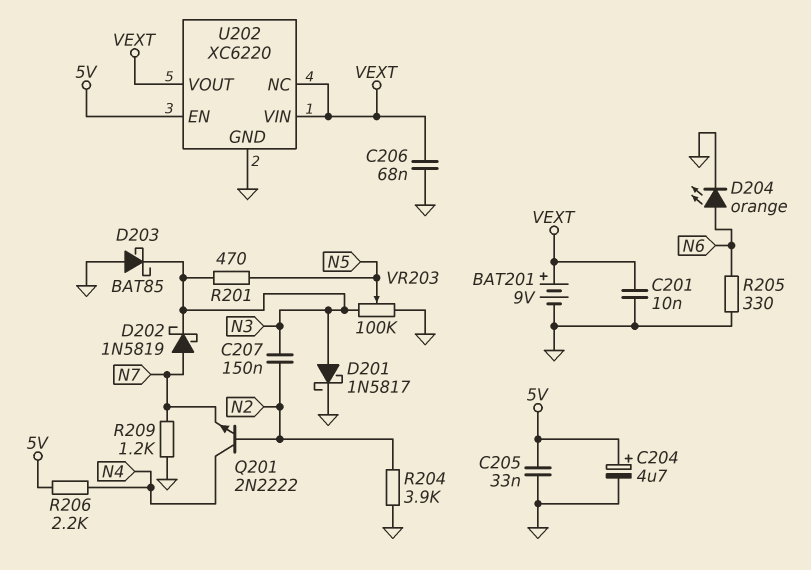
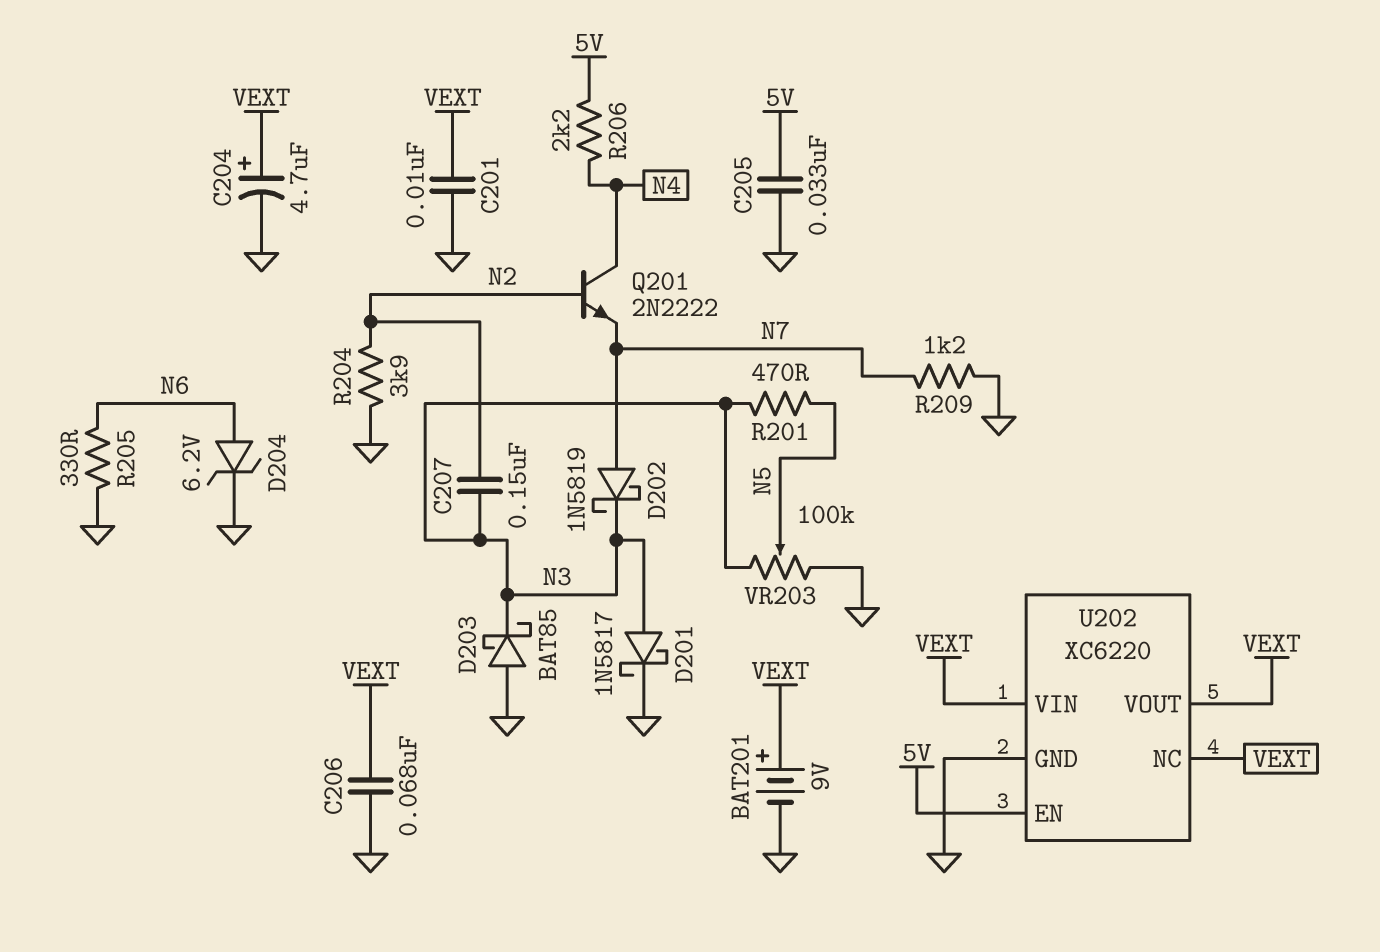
C204: 4.7uF (plus 5V, minus GND) -> 4.7uF (plus VEXT, minus GND)
D204: LED orange (A N6, K GND) -> zener 6.2V (A N6, K GND)

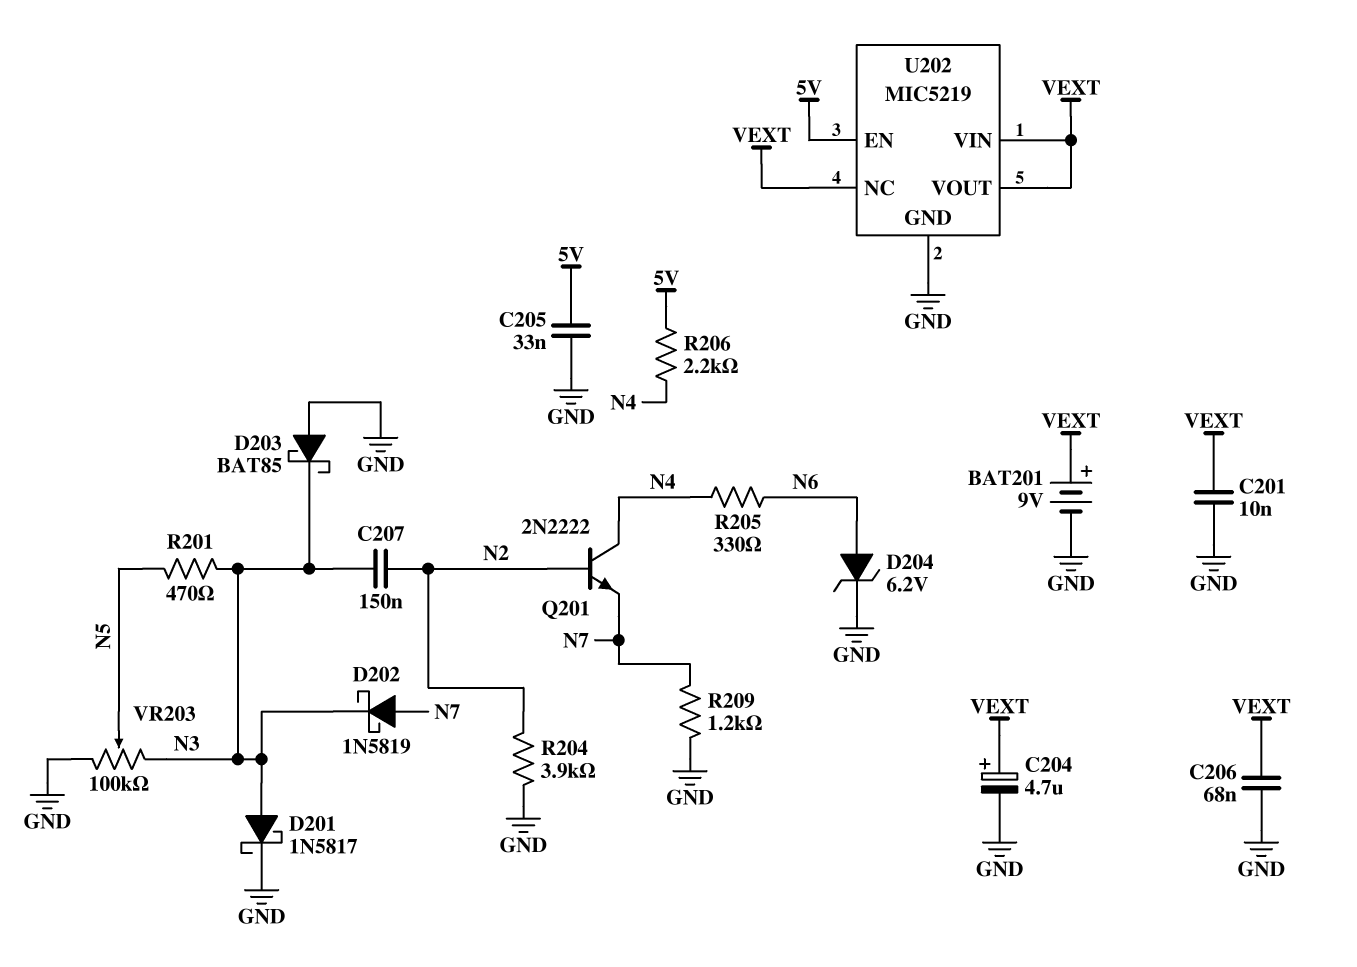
R205: 330 (GND, N6) -> 330 (N4, N6)
U202: XC6220 -> MIC5219

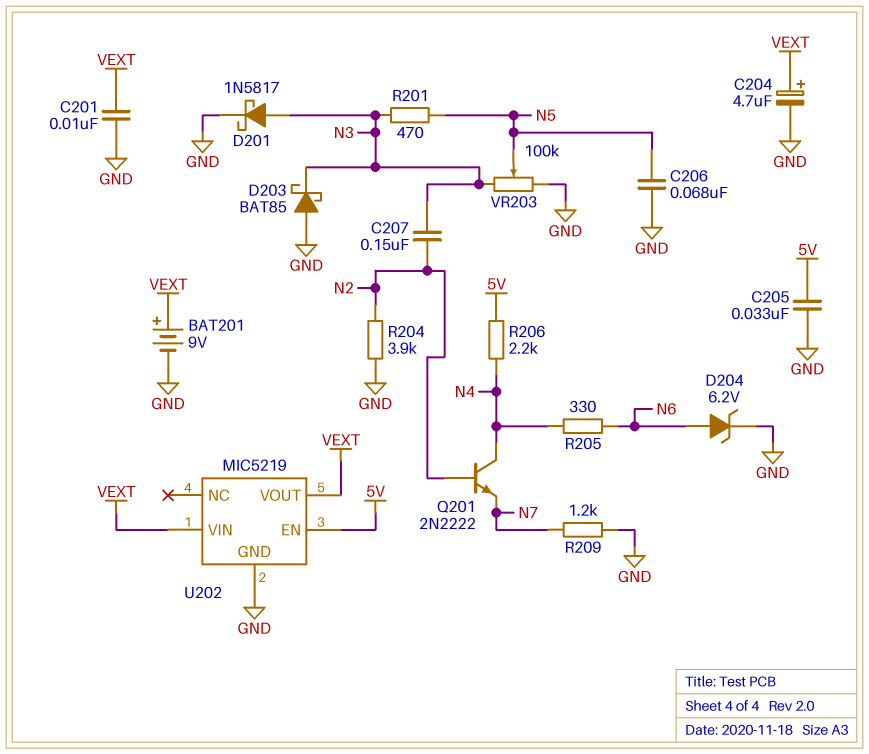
C206: 68nF (GND, VEXT) -> 68nF (GND, N5)
D202: schottky 1N5819 (A N7, K N3) -> none
U202 pin NC: VEXT -> none

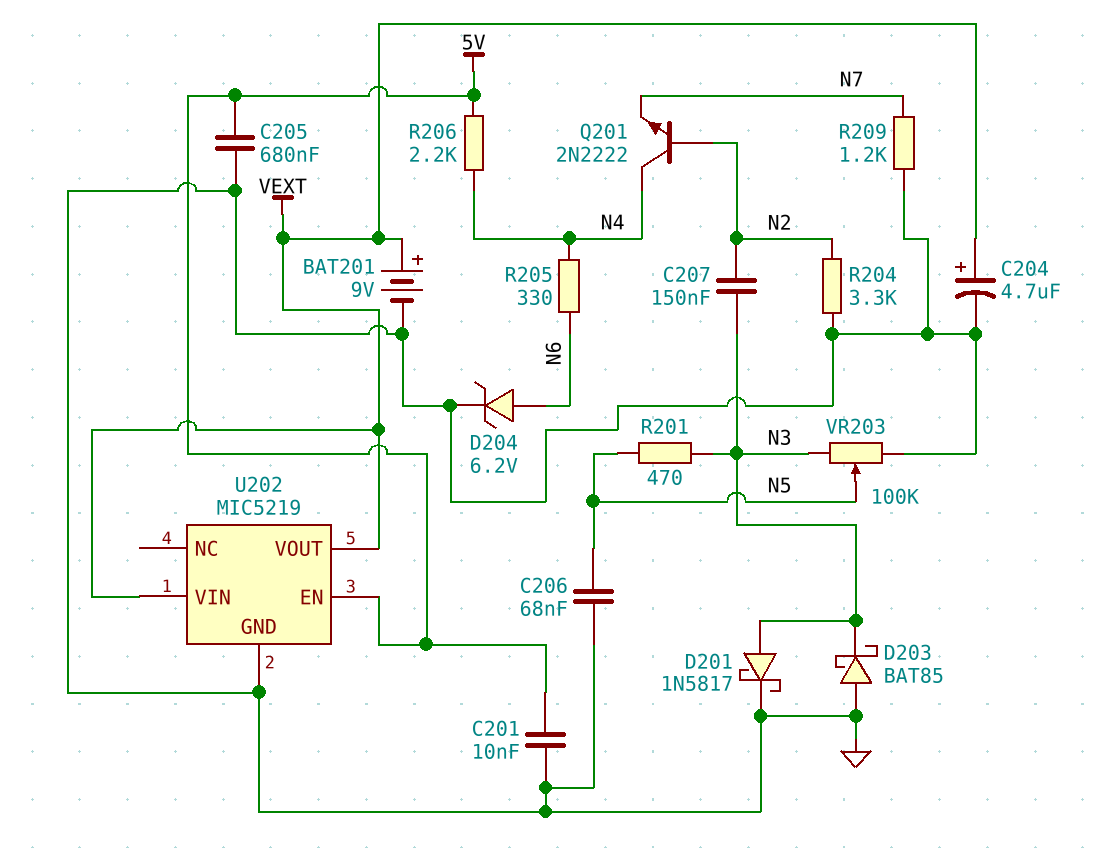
C201: 10nF (GND, VEXT) -> 10nF (5V, GND)
C205: 33nF (5V, GND) -> 680nF (5V, GND)
R204: 3.9k (GND, N2) -> 3.3k (GND, N2)

